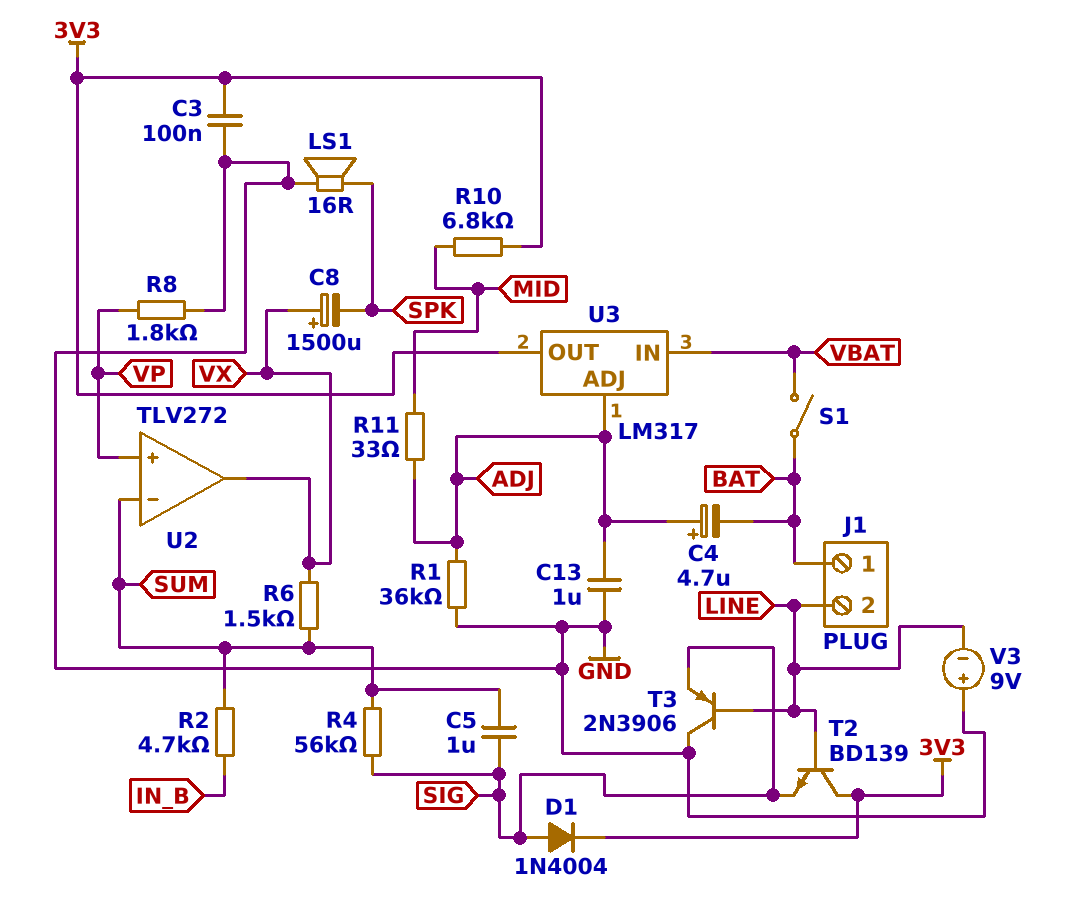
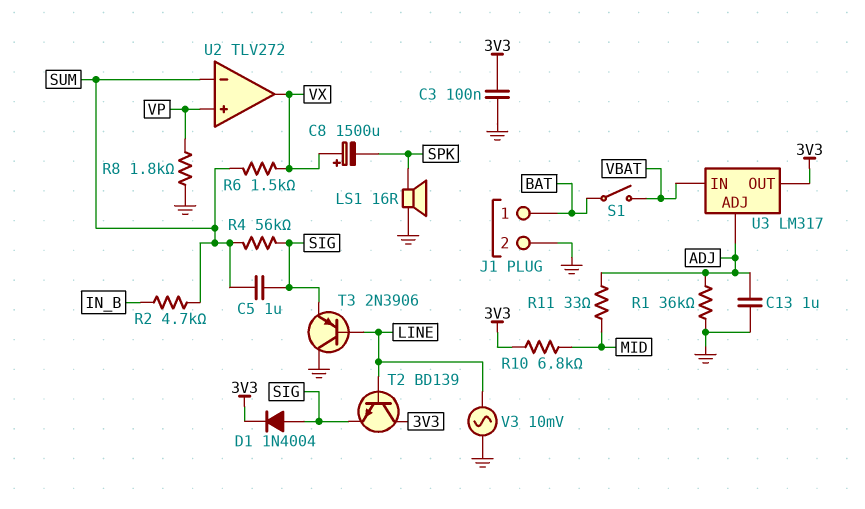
C4: 4.7uF (plus ADJ, minus BAT) -> none
J1 pin 2: LINE -> GND
V3: 9V (plus GND, minus LINE) -> AC 10mV (GND, LINE)

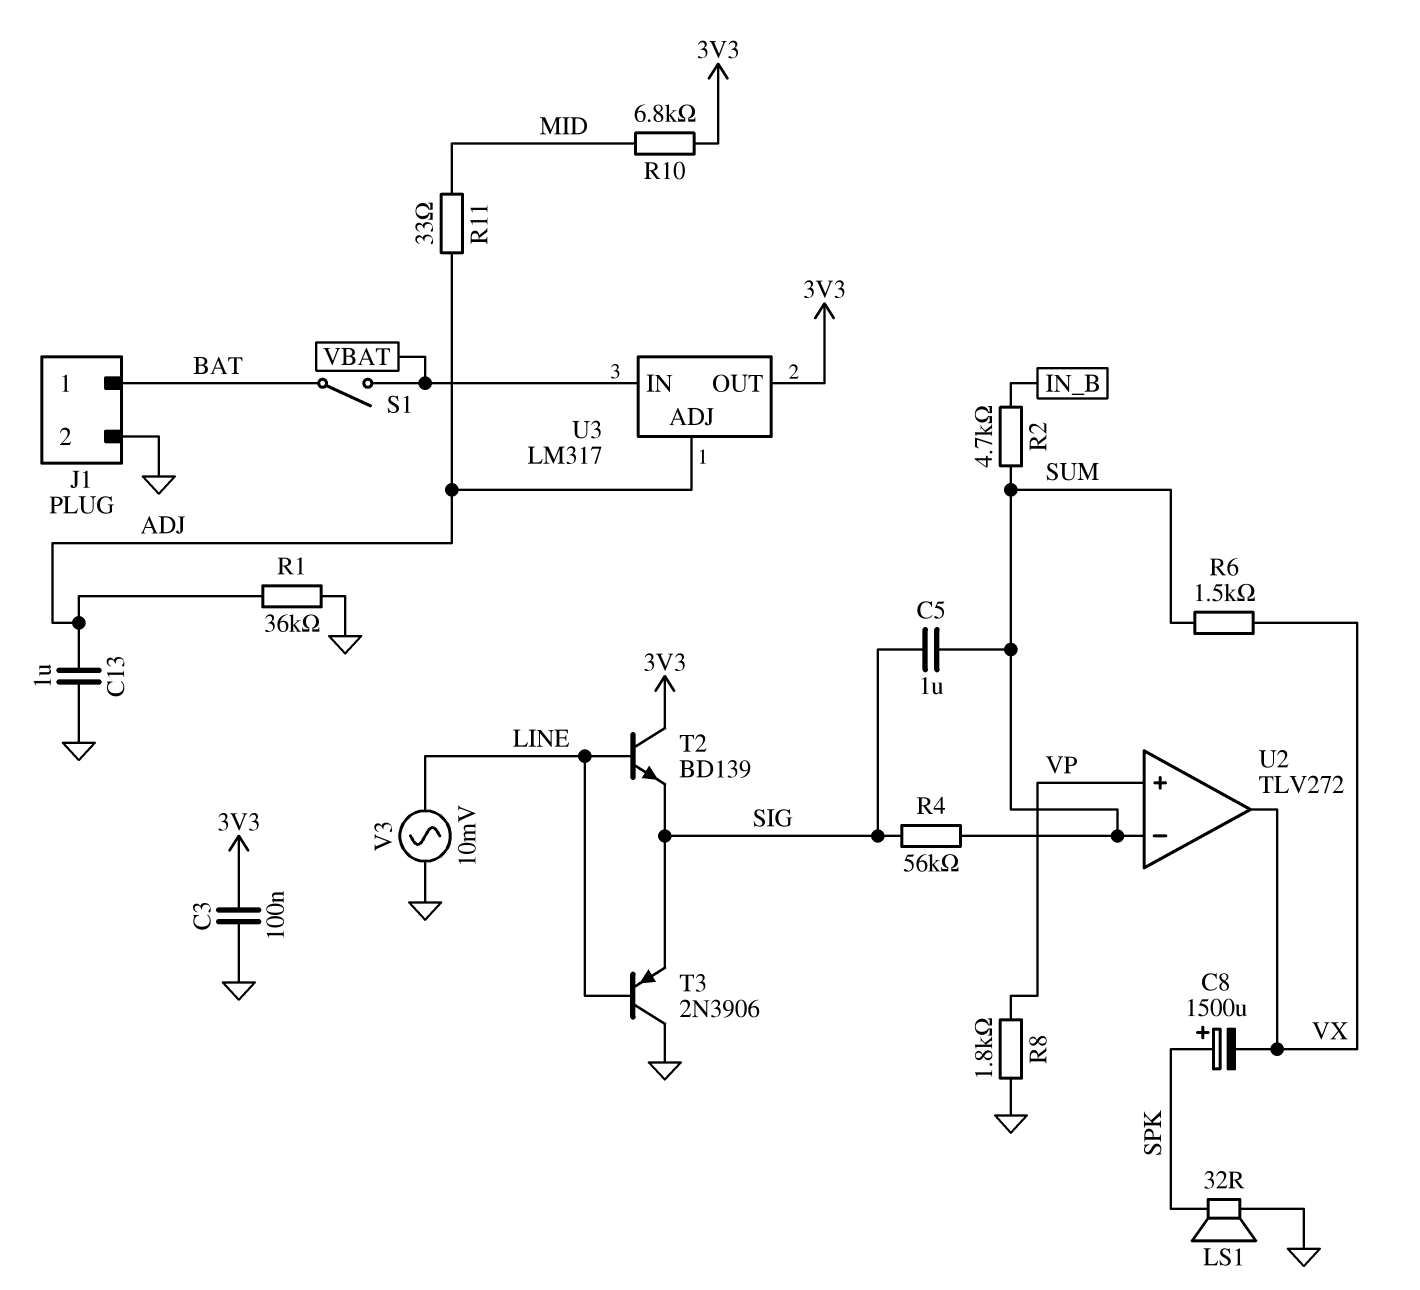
C8: 1500uF (plus VX, minus SPK) -> 1500uF (plus SPK, minus VX)
D1: diode 1N4004 (A SIG, K 3V3) -> none
LS1: speaker 16R (GND, SPK) -> speaker 32R (GND, SPK)

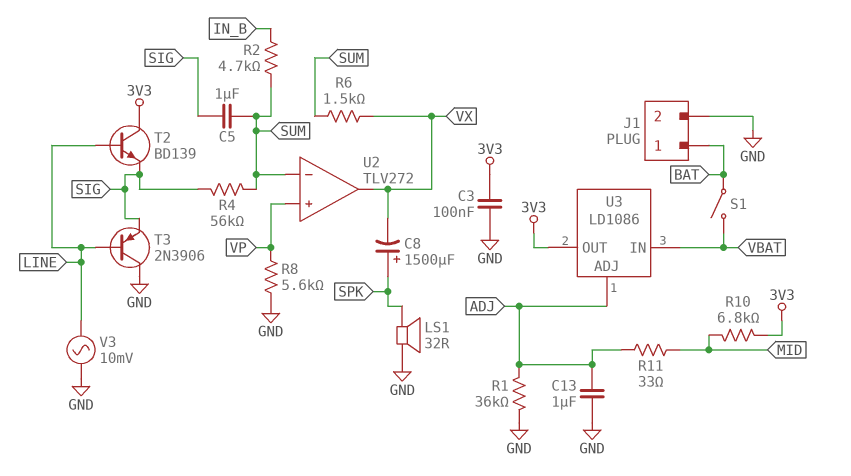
R8: 1.8k (GND, VP) -> 5.6k (GND, VP)
U3: LM317 -> LD1086

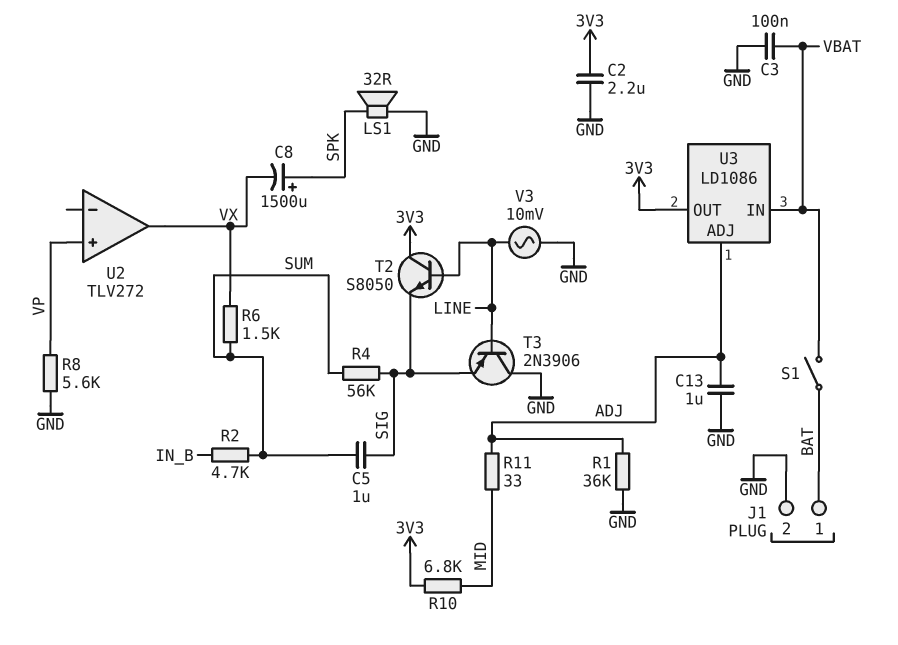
C2: none -> 2.2uF (3V3, GND)
C3: 100nF (3V3, GND) -> 100nF (GND, VBAT)
T2: NPN BD139 (B LINE, C 3V3, E SIG) -> NPN S8050 (B LINE, C 3V3, E SIG)
U2 pin in-: SUM -> none

